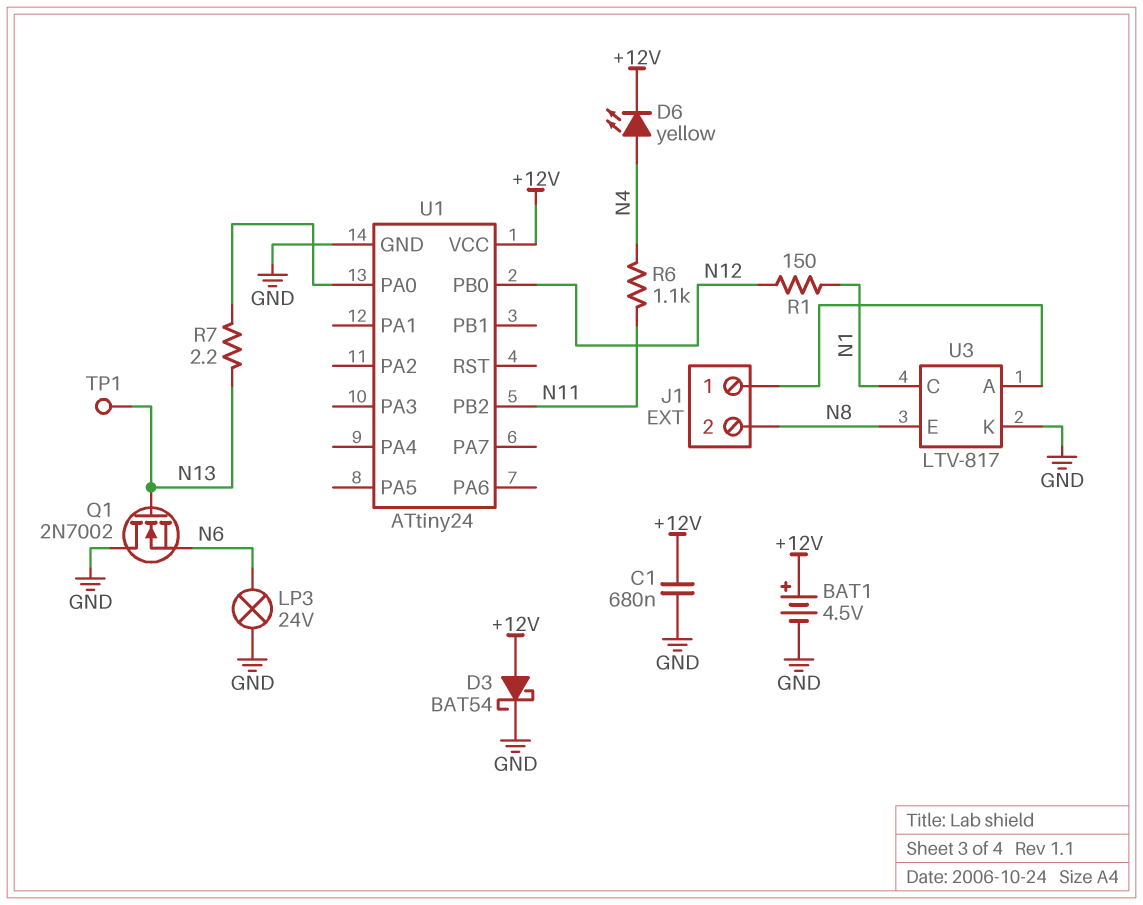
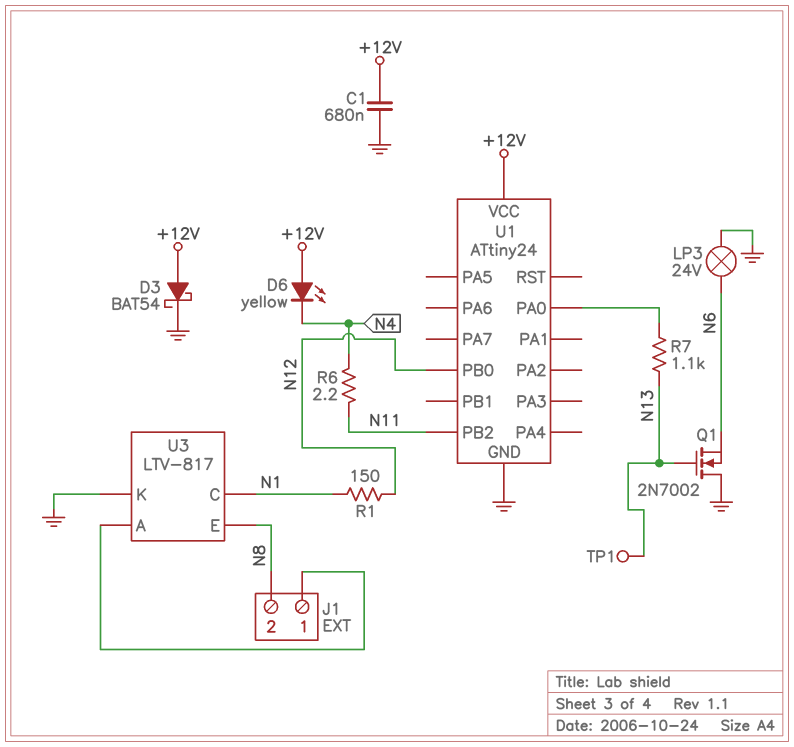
BAT1: 4.5V (plus +12V, minus GND) -> none
D6: LED yellow (A N4, K +12V) -> LED yellow (A +12V, K N4)
R6: 1.1k (N4, N11) -> 2.2 (N4, N11)
R7: 2.2 (N13, U1/PA0) -> 1.1k (N13, U1/PA0)

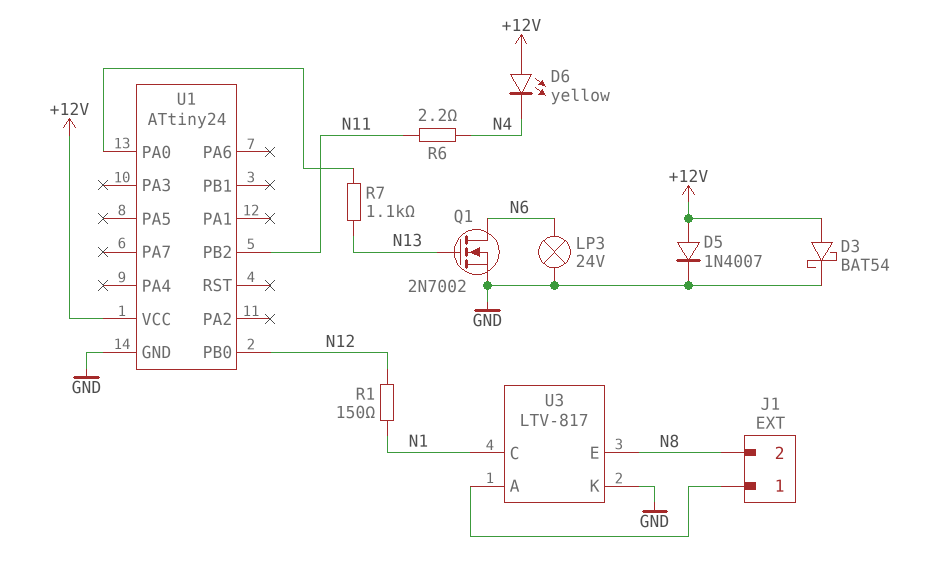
C1: 680nF (+12V, GND) -> none
D5: none -> diode 1N4007 (A +12V, K GND)
Q1: NMOS 2N7002 (G N13, D GND, S N6) -> NMOS 2N7002 (G N13, D N6, S GND)
TP1: test point (N13) -> none

